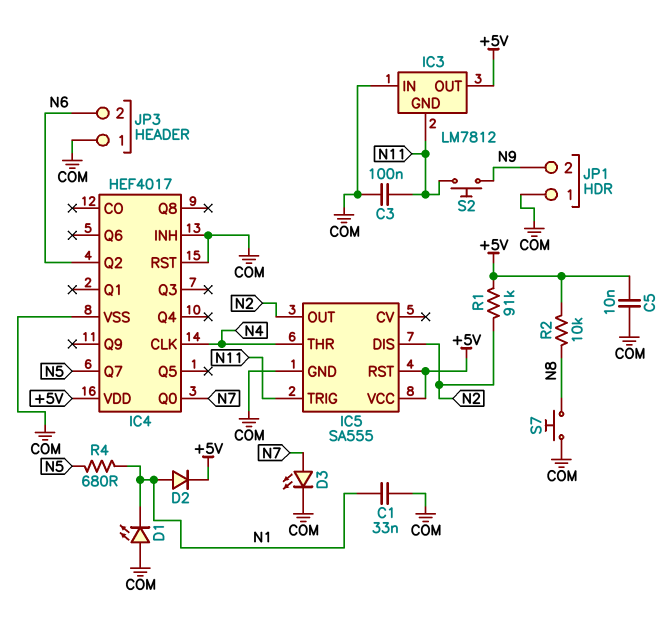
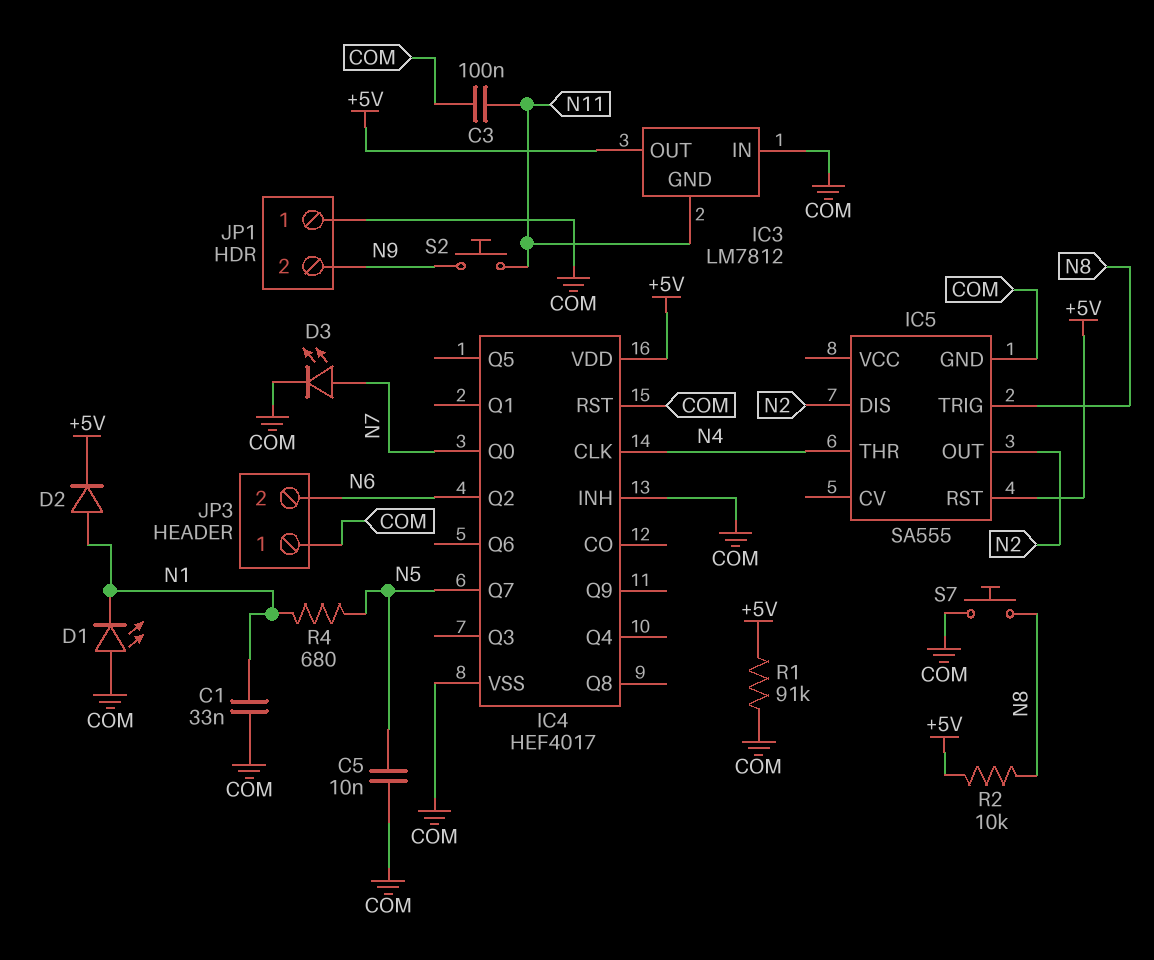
C5: 10nF (+5V, COM) -> 10nF (COM, N5)
IC5 pin TRIG: N11 -> N8
IC5 pin VCC: +5V -> none
R1: 91k (+5V, N2) -> 91k (+5V, COM)

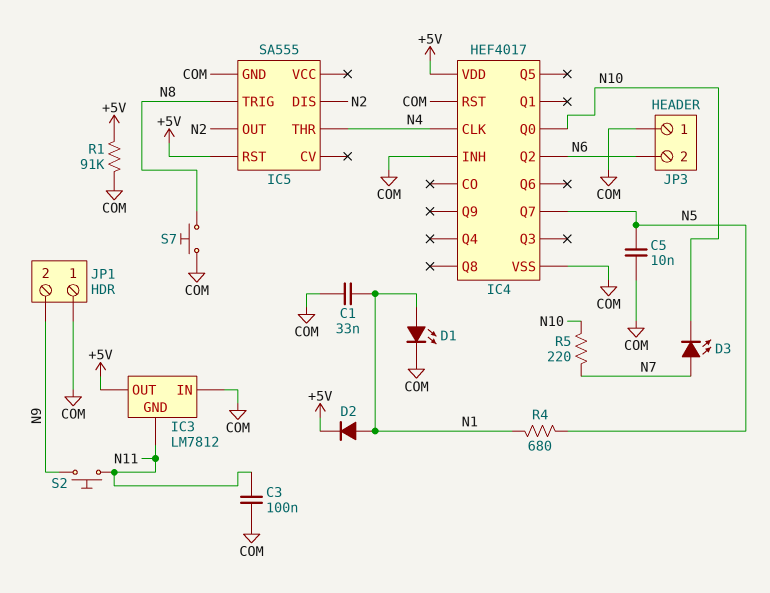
D1: LED (A COM, K N1) -> LED (A N1, K COM)
D3: LED (A N7, K COM) -> LED (A N7, K N10)
IC4 pin Q0: N7 -> N10
R2: 10k (+5V, N8) -> none
R5: none -> 220 (N7, N10)

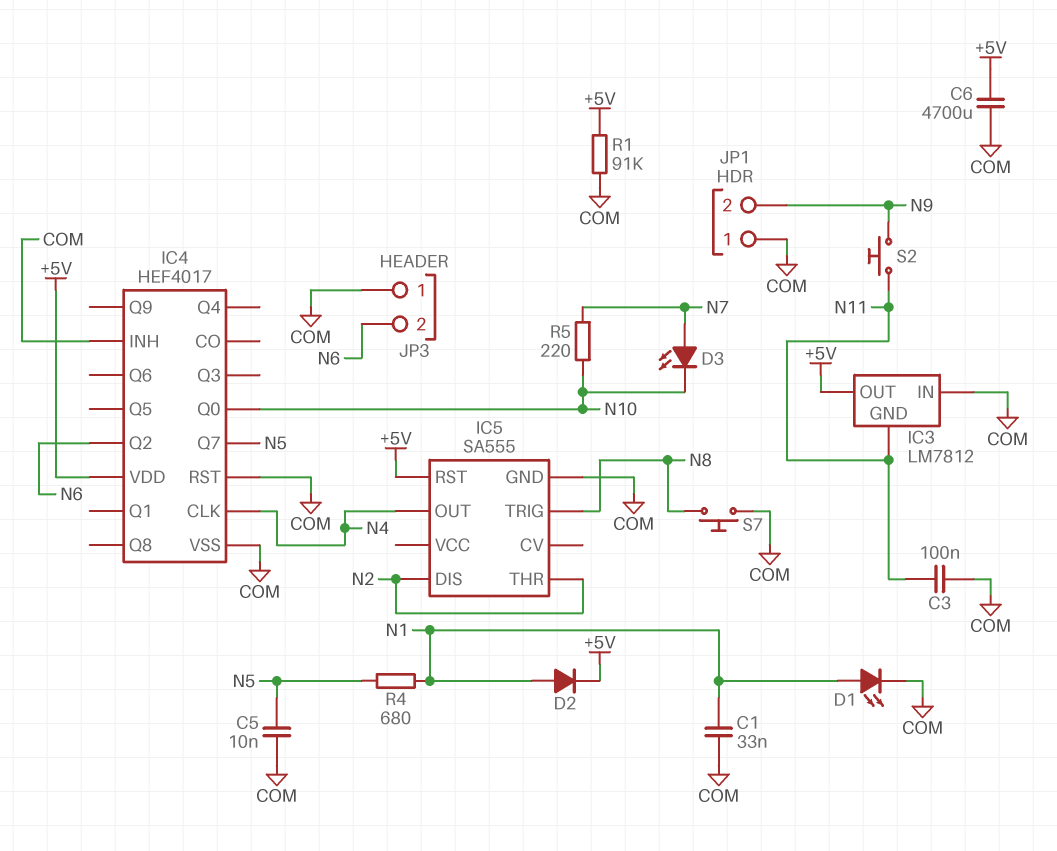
C6: none -> 4700uF (+5V, COM)
IC5 pin OUT: N2 -> N4
IC5 pin THR: N4 -> N2

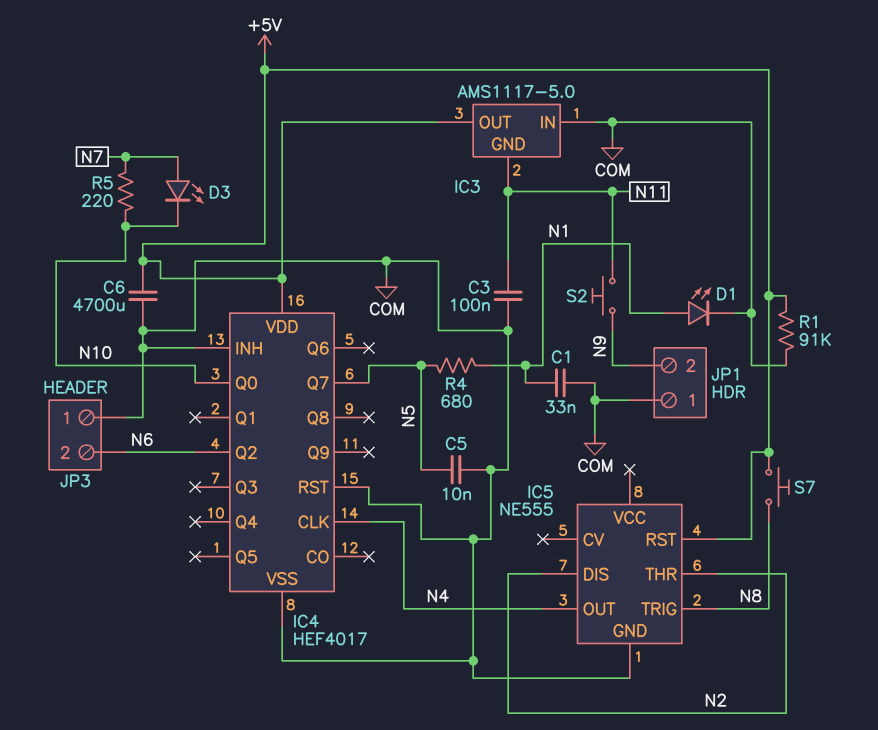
D2: diode (A N1, K +5V) -> none
IC3: LM7812 -> AMS1117-5.0
IC5: SA555 -> NE555
S7: button (COM, N8) -> button (+5V, N8)

